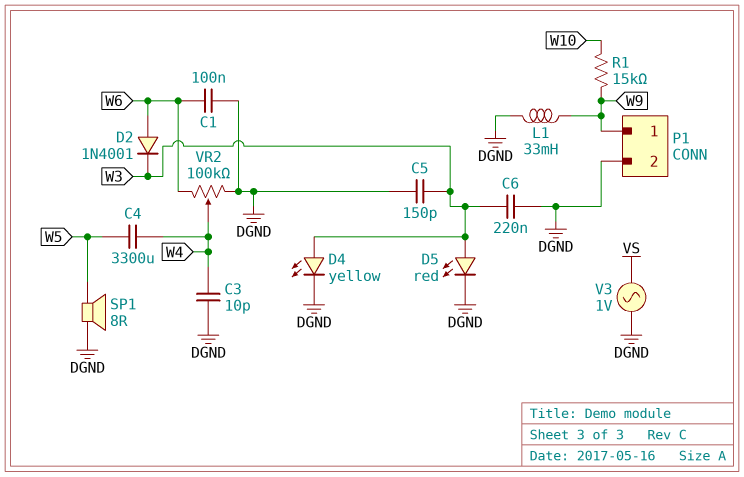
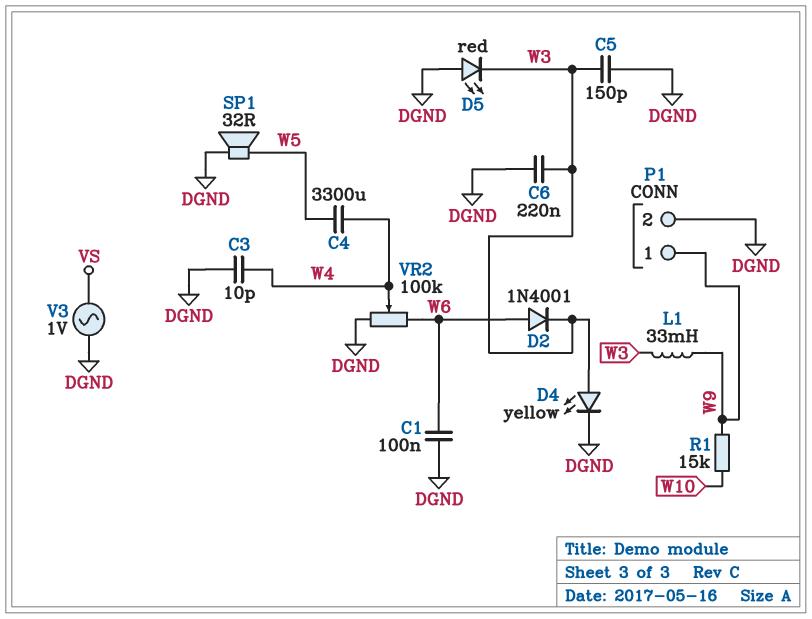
D5: LED red (A W3, K DGND) -> LED red (A DGND, K W3)
L1: 33mH (DGND, W9) -> 33mH (W3, W9)
SP1: speaker 8R (DGND, W5) -> speaker 32R (DGND, W5)

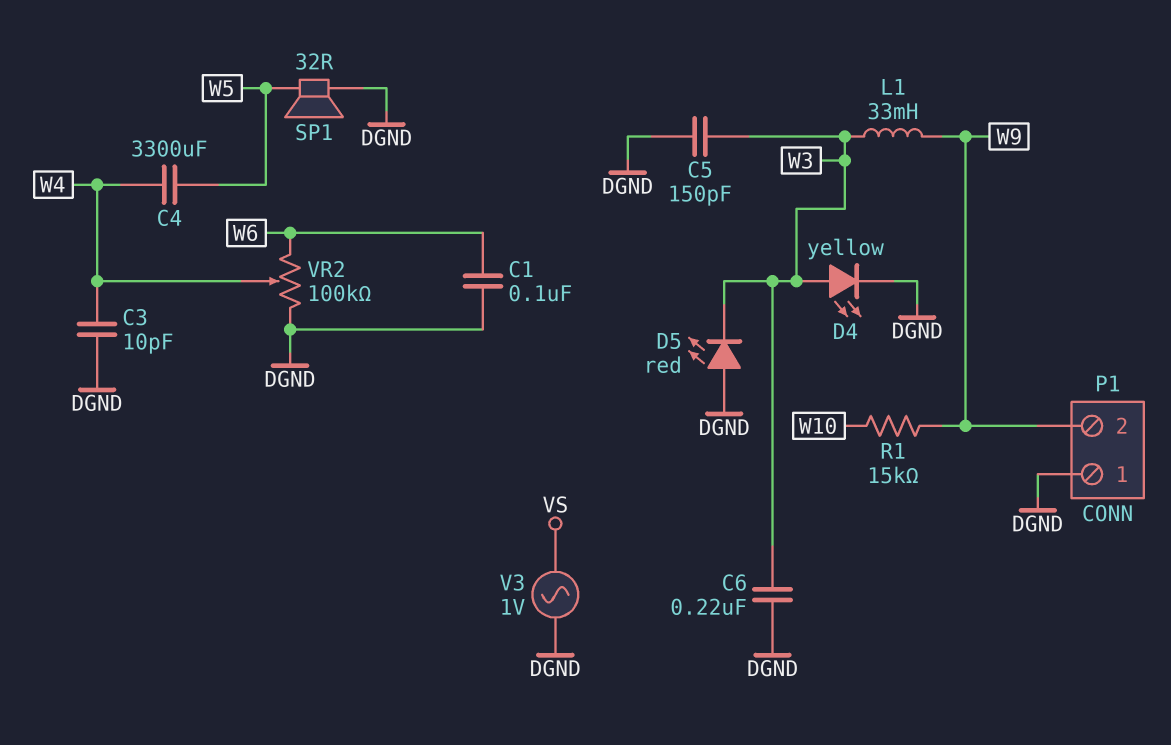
D2: diode 1N4001 (A W6, K W3) -> none
P1 pin 1: W9 -> DGND
P1 pin 2: DGND -> W9

